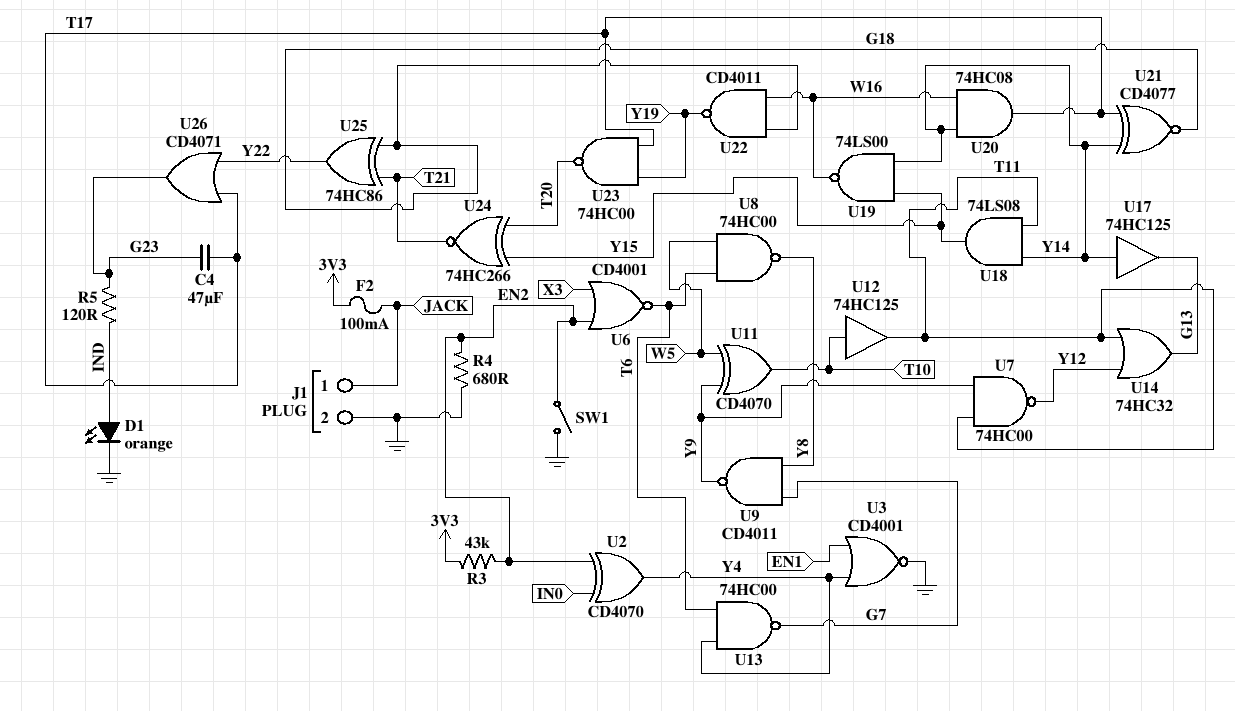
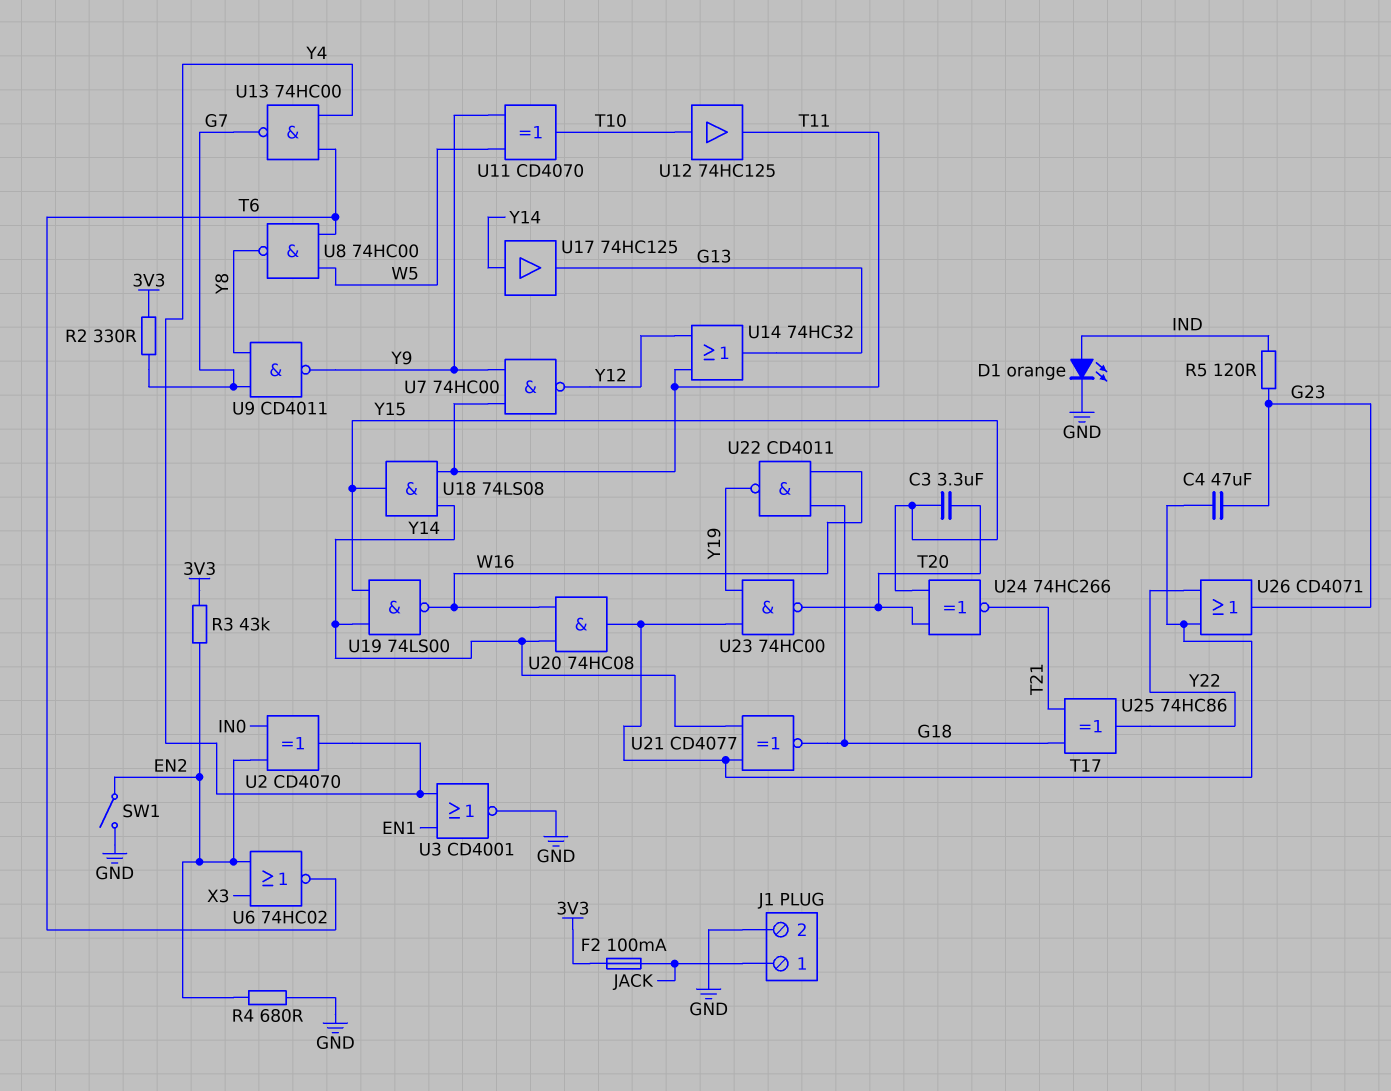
C3: none -> 3.3uF (T20, Y15)
R2: none -> 330 (3V3, G7)
U6: NOR CD4001 (in EN2, in X3, out T6) -> NOR 74HC02 (in EN2, in X3, out T6)

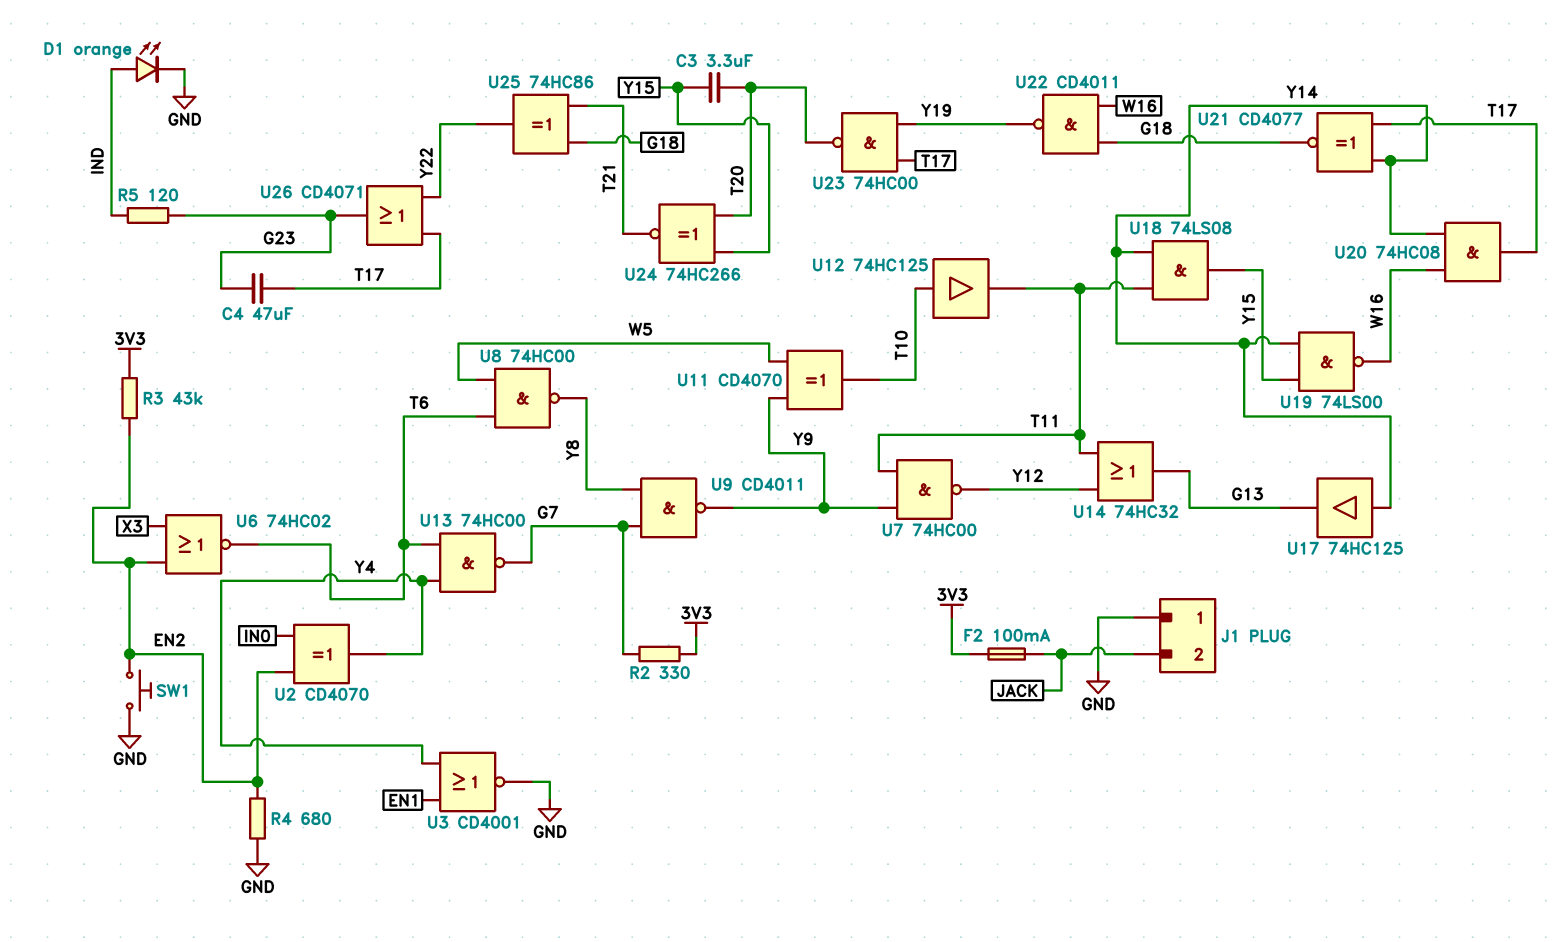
J1 pin 1: JACK -> GND
J1 pin 2: GND -> JACK
SW1: switch (EN2, GND) -> button (EN2, GND)

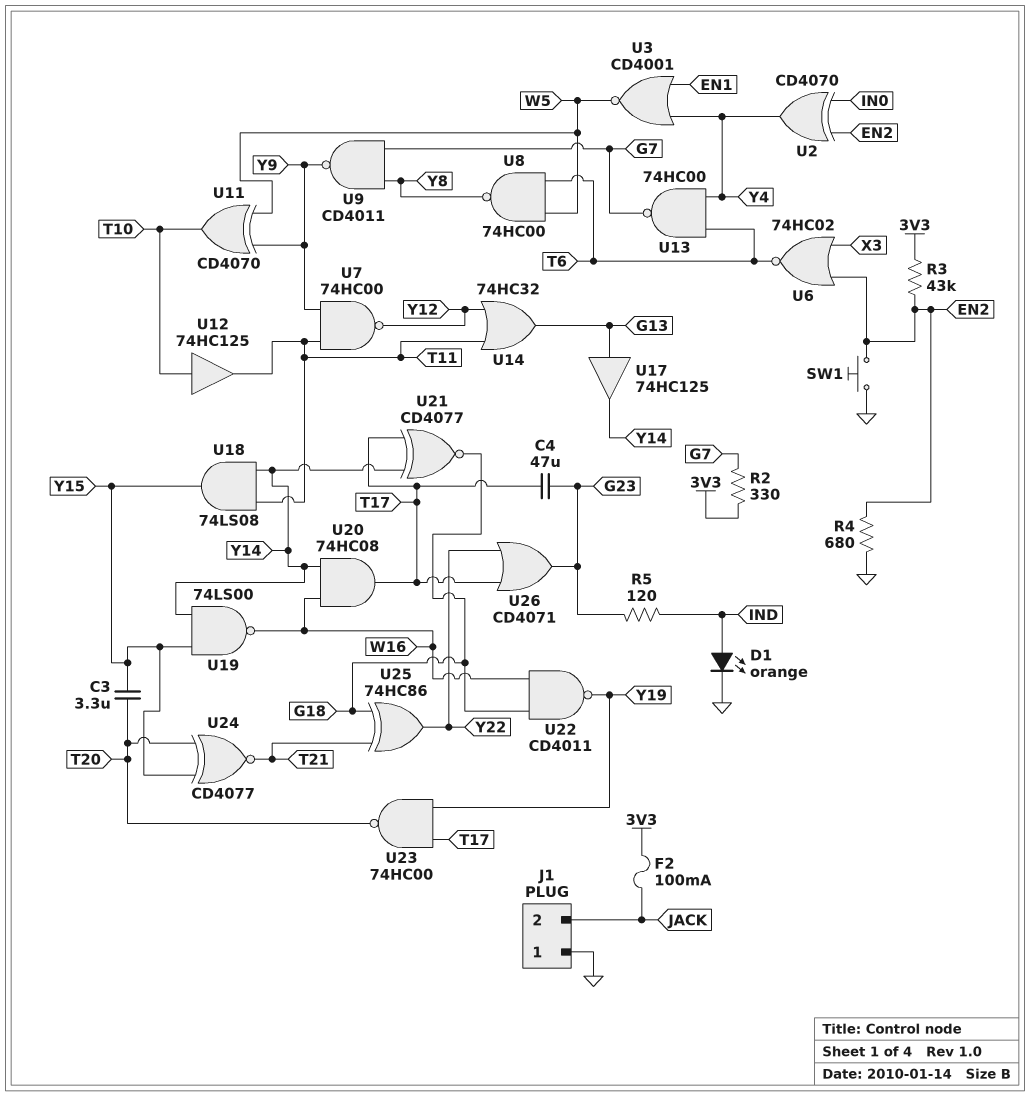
U3: NOR CD4001 (in EN1, in Y4, out GND) -> NOR CD4001 (in EN1, in Y4, out W5)
U17: buffer 74HC125 (in Y14, out G13) -> buffer 74HC125 (in G13, out Y14)
U24: XNOR 74HC266 (in T20, in Y15, out T21) -> XNOR CD4077 (in T20, in Y15, out T21)

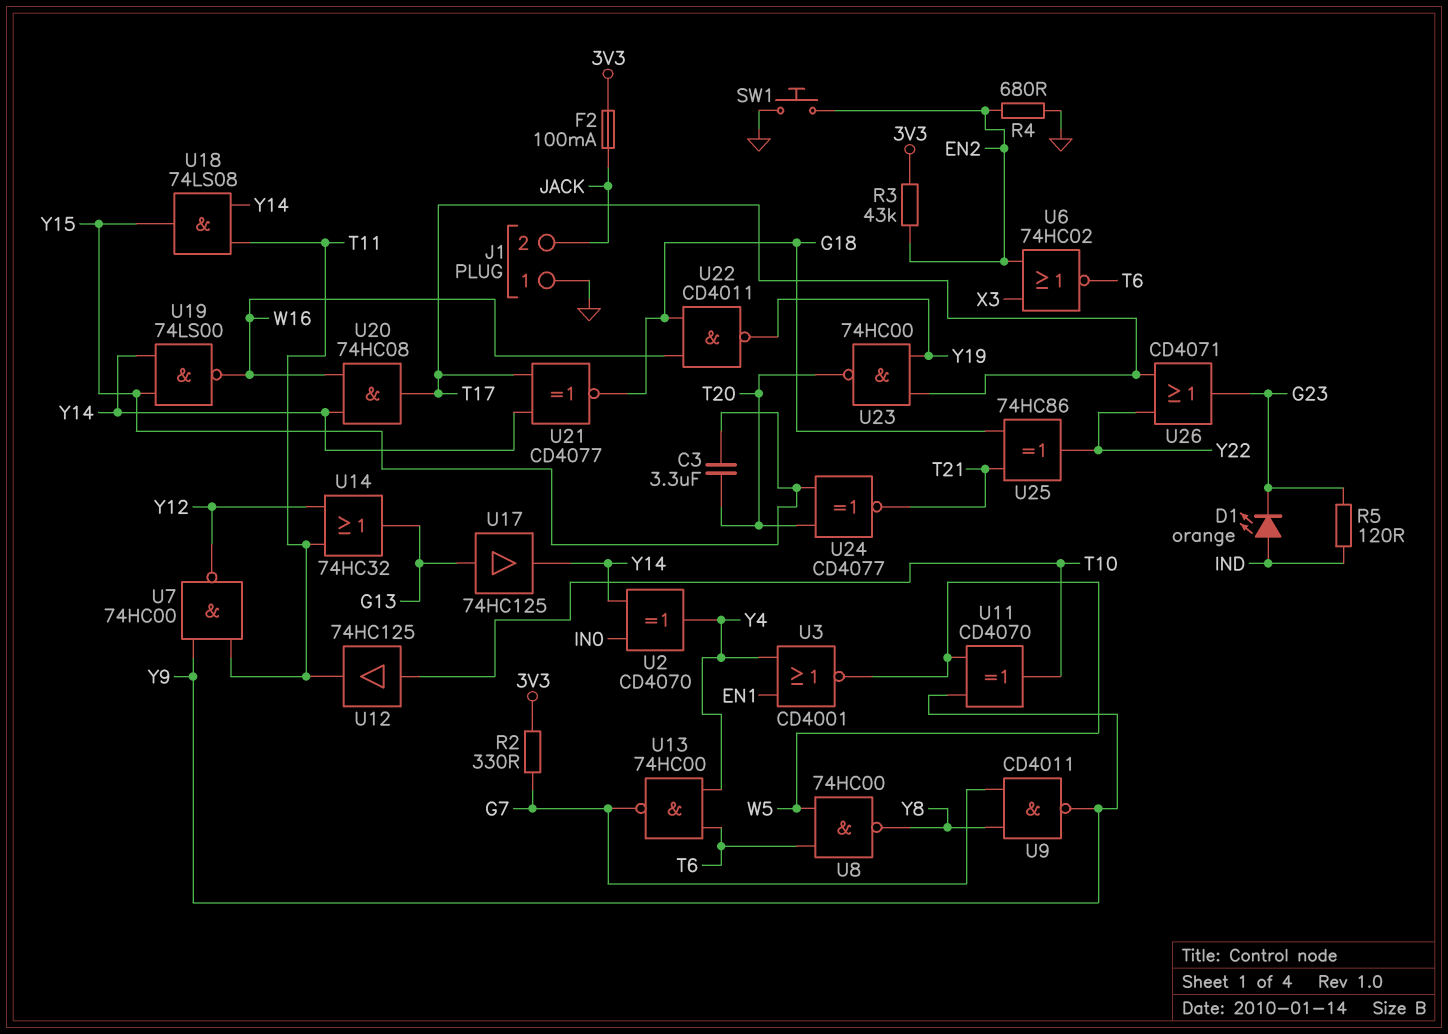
C4: 47uF (G23, T17) -> none
D1: LED orange (A IND, K GND) -> LED orange (A IND, K G23)
U2: XOR CD4070 (in EN2, in IN0, out Y4) -> XOR CD4070 (in IN0, in Y14, out Y4)

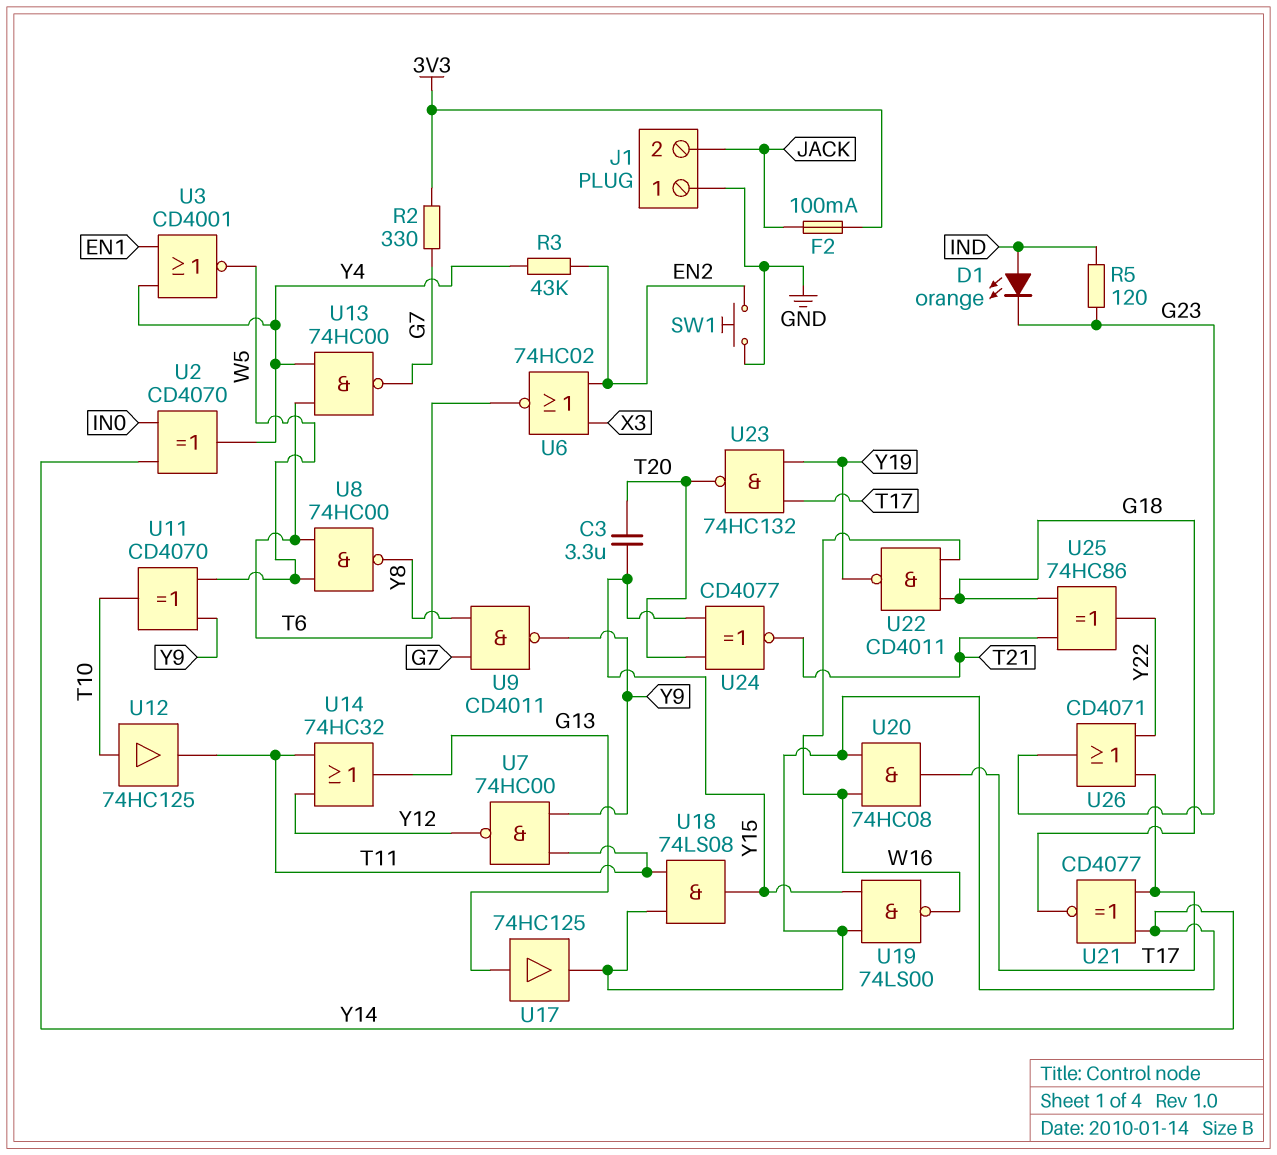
R3: 43k (3V3, EN2) -> 43k (EN2, Y4)
R4: 680 (EN2, GND) -> none
U23: NAND 74HC00 (in T17, in Y19, out T20) -> NAND 74HC132 (in T17, in Y19, out T20)

